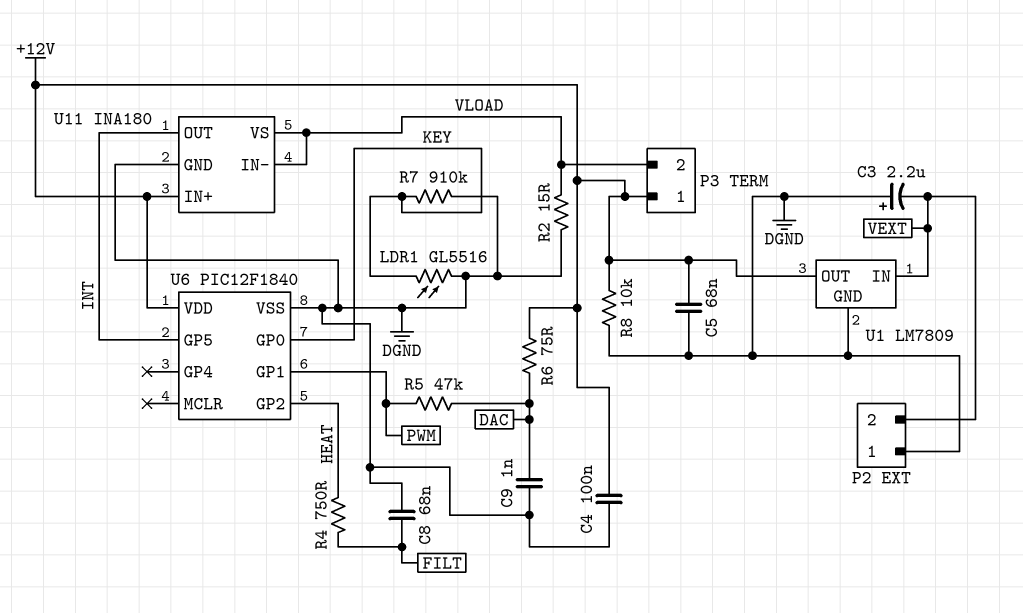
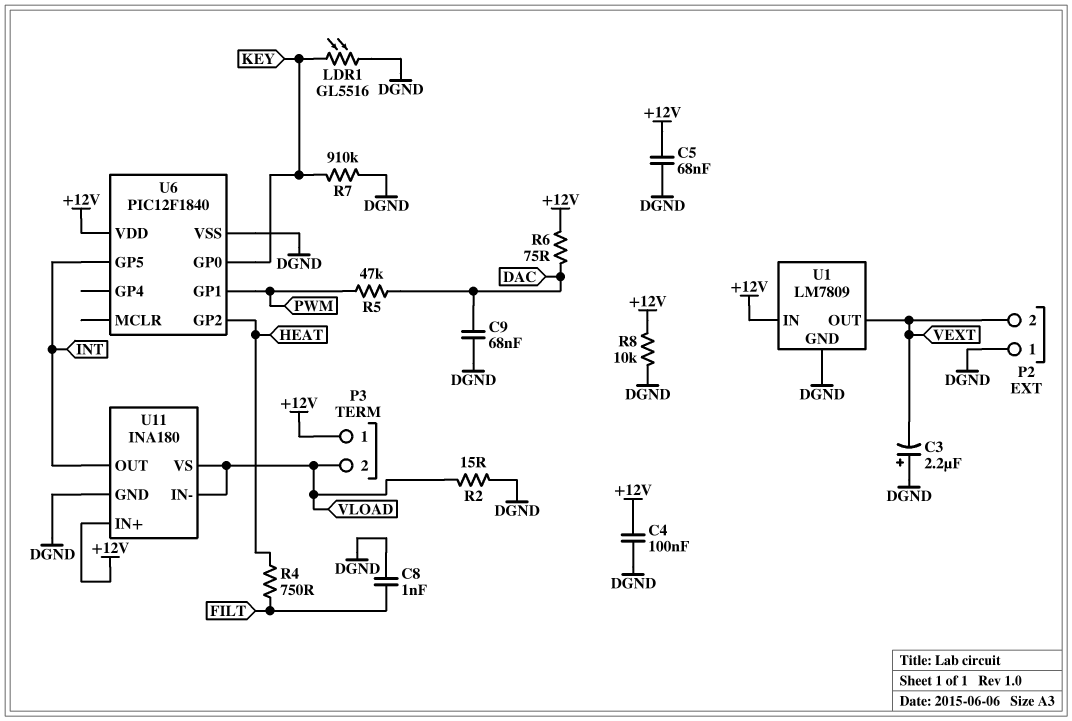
C8: 68nF (DGND, FILT) -> 1nF (DGND, FILT)
C9: 1nF (DAC, DGND) -> 68nF (DAC, DGND)
U1 pin IN: VEXT -> +12V
U1 pin OUT: +12V -> VEXT

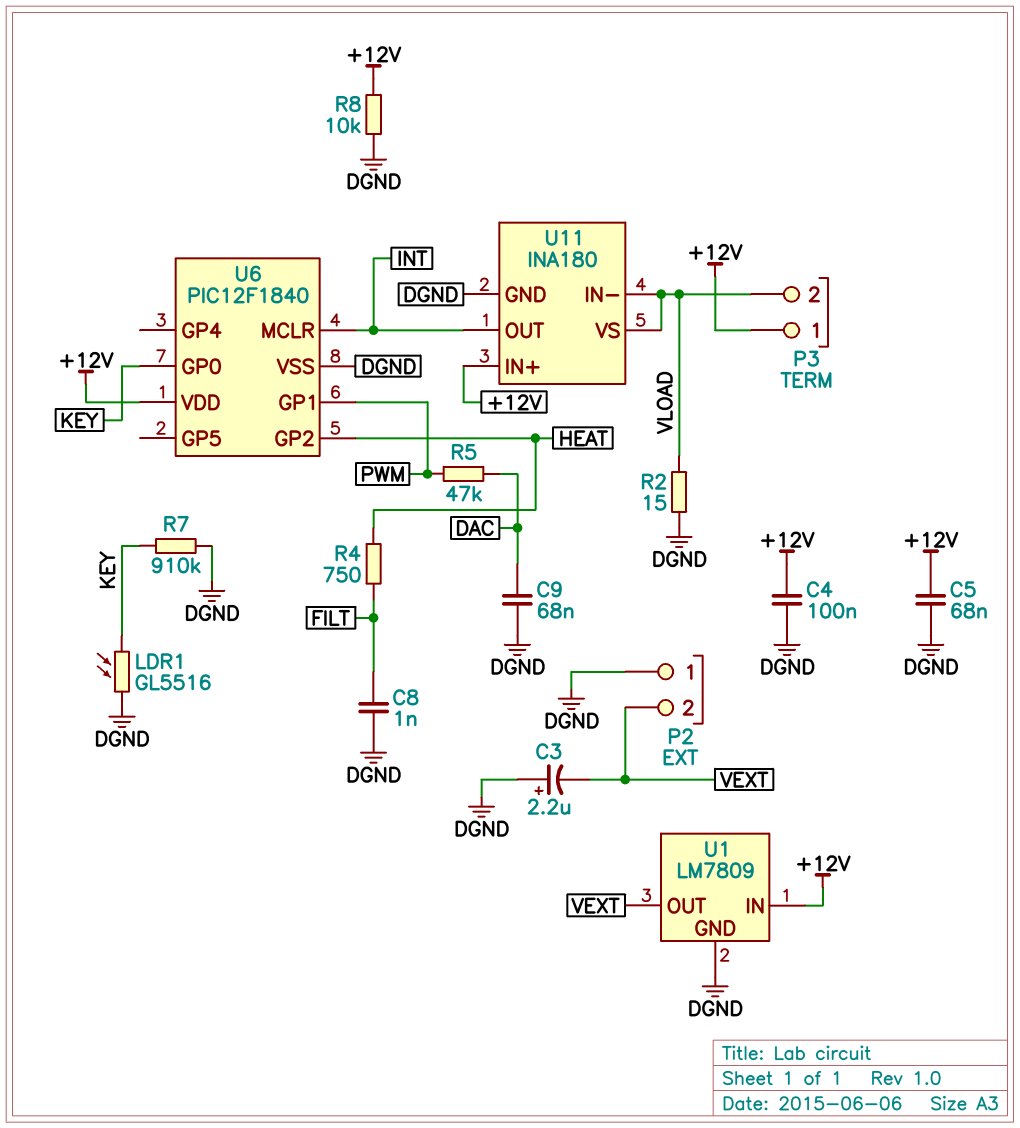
R6: 75 (+12V, DAC) -> none
U6 pin GP5: INT -> none
U6 pin MCLR: none -> INT

